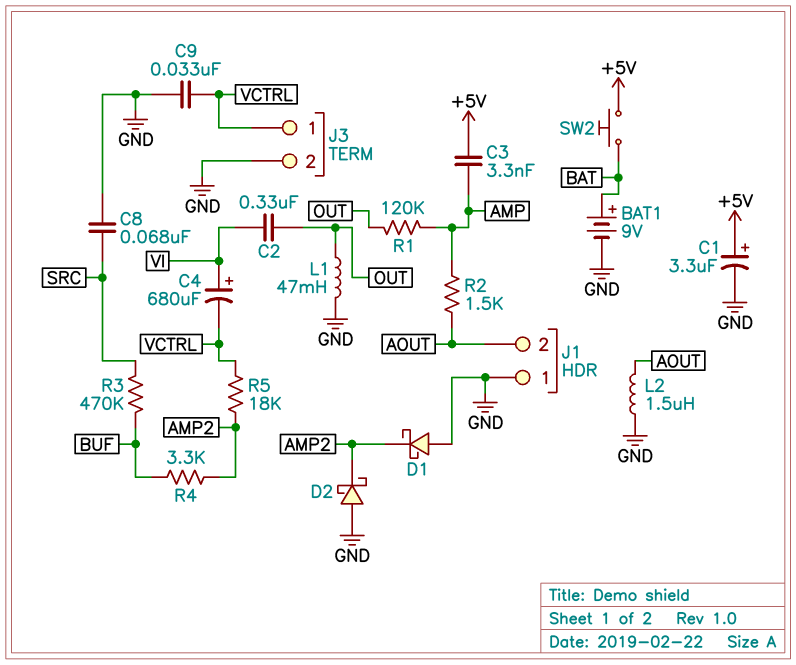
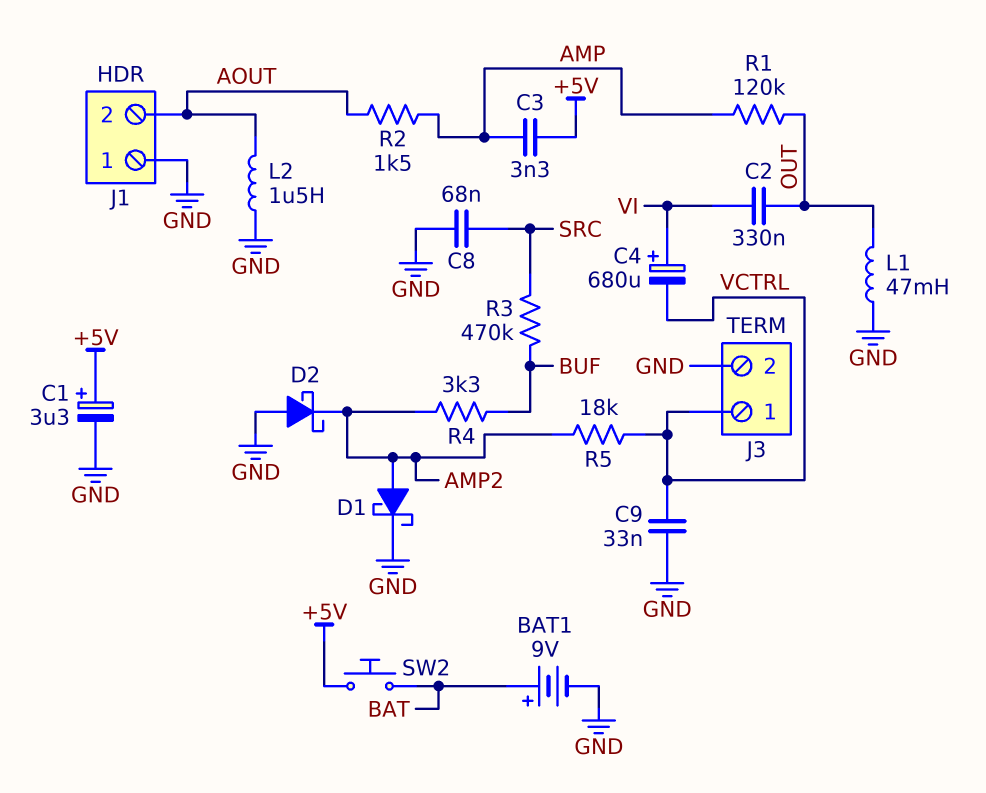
D1: schottky (A GND, K AMP2) -> schottky (A AMP2, K GND)

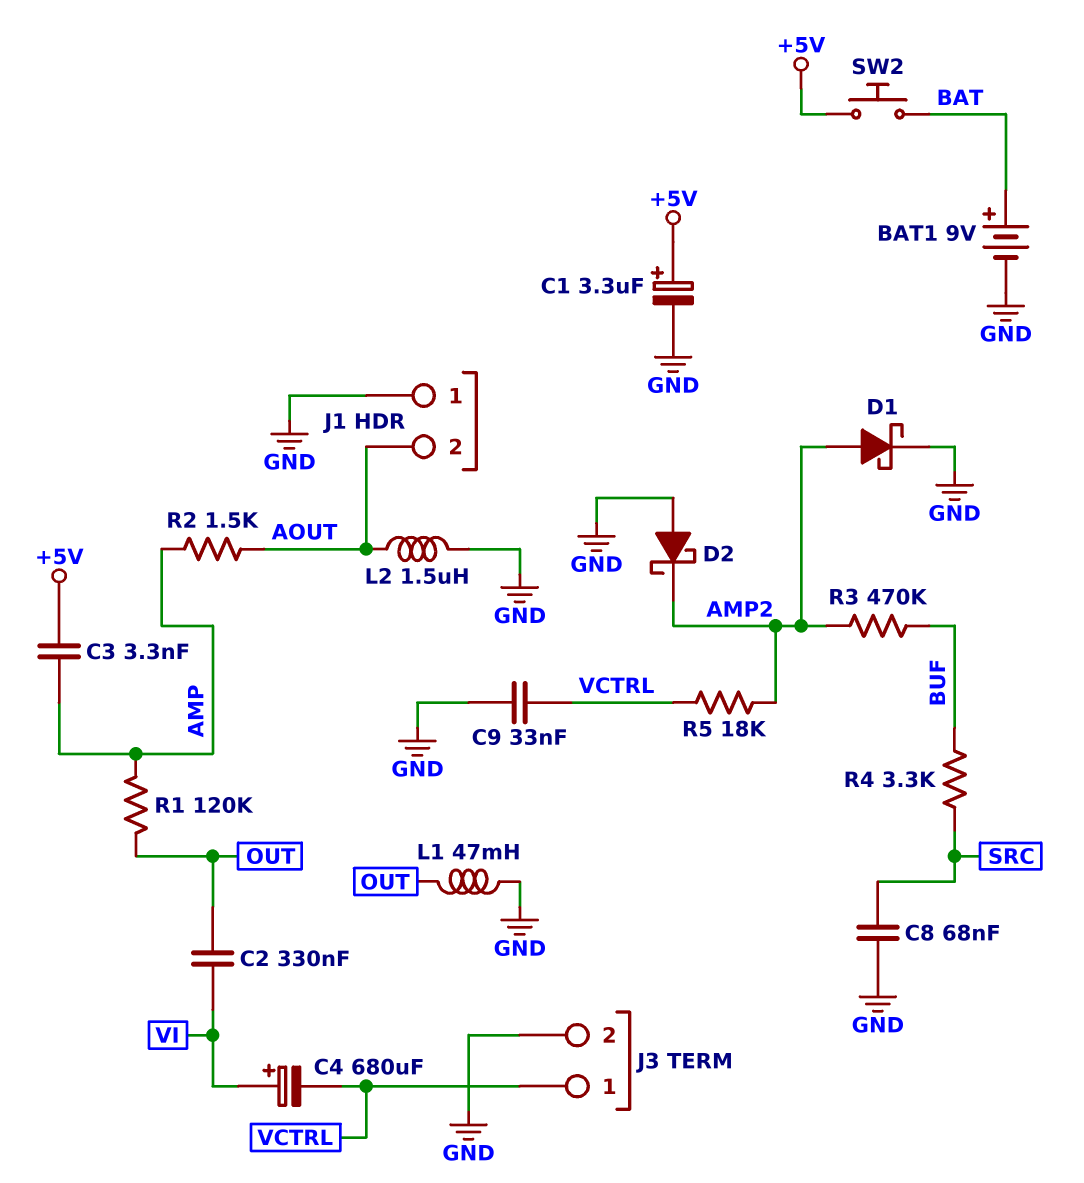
R3: 470k (BUF, SRC) -> 470k (AMP2, BUF)
R4: 3.3k (AMP2, BUF) -> 3.3k (BUF, SRC)

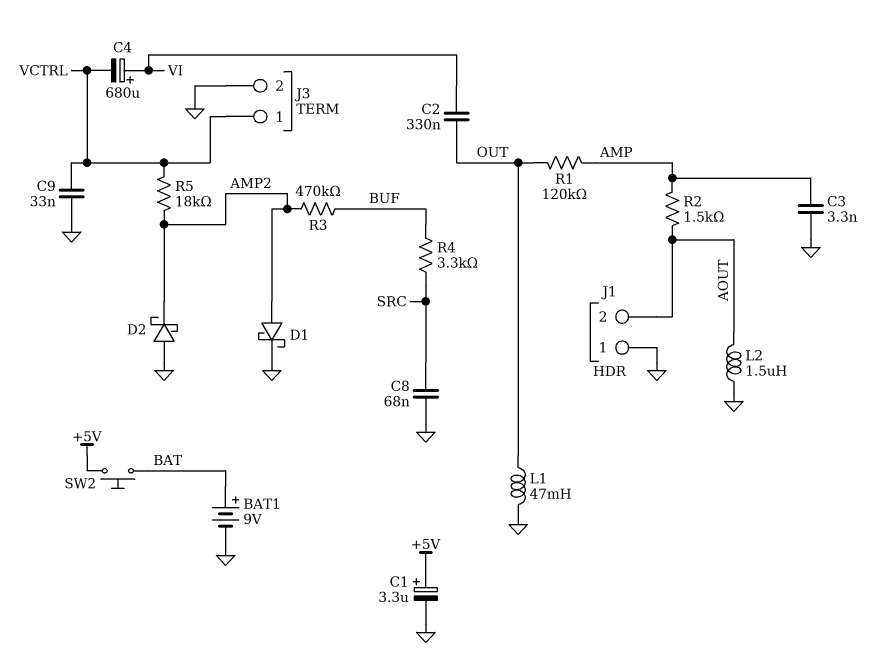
C3: 3.3nF (+5V, AMP) -> 3.3nF (AMP, GND)

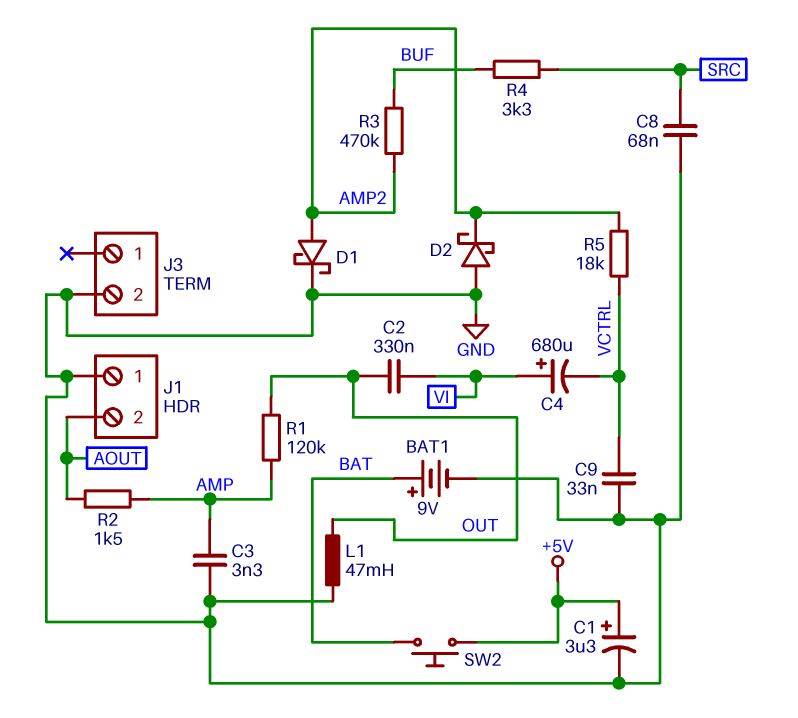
J3 pin 1: VCTRL -> none
L2: 1.5uH (AOUT, GND) -> none

